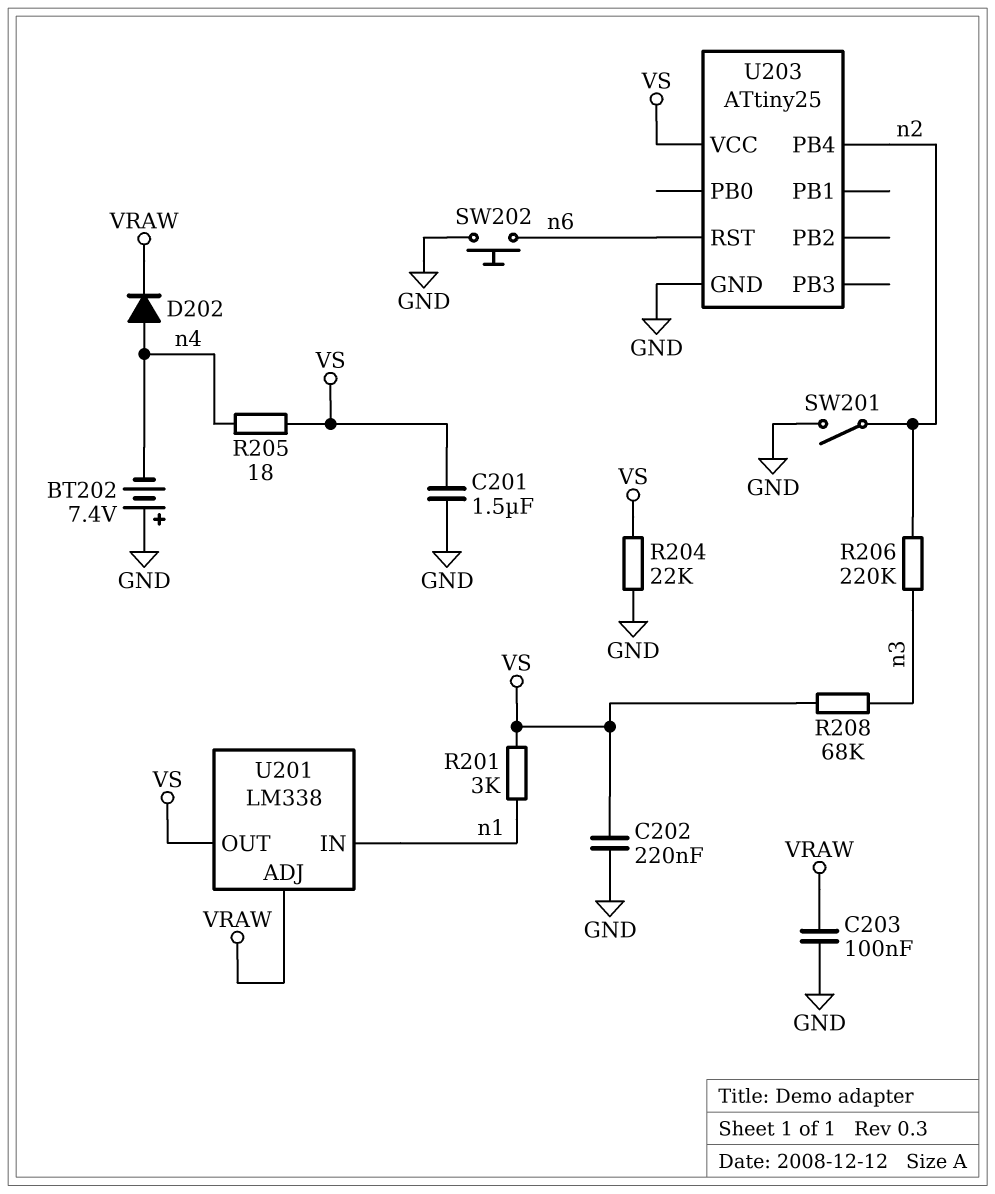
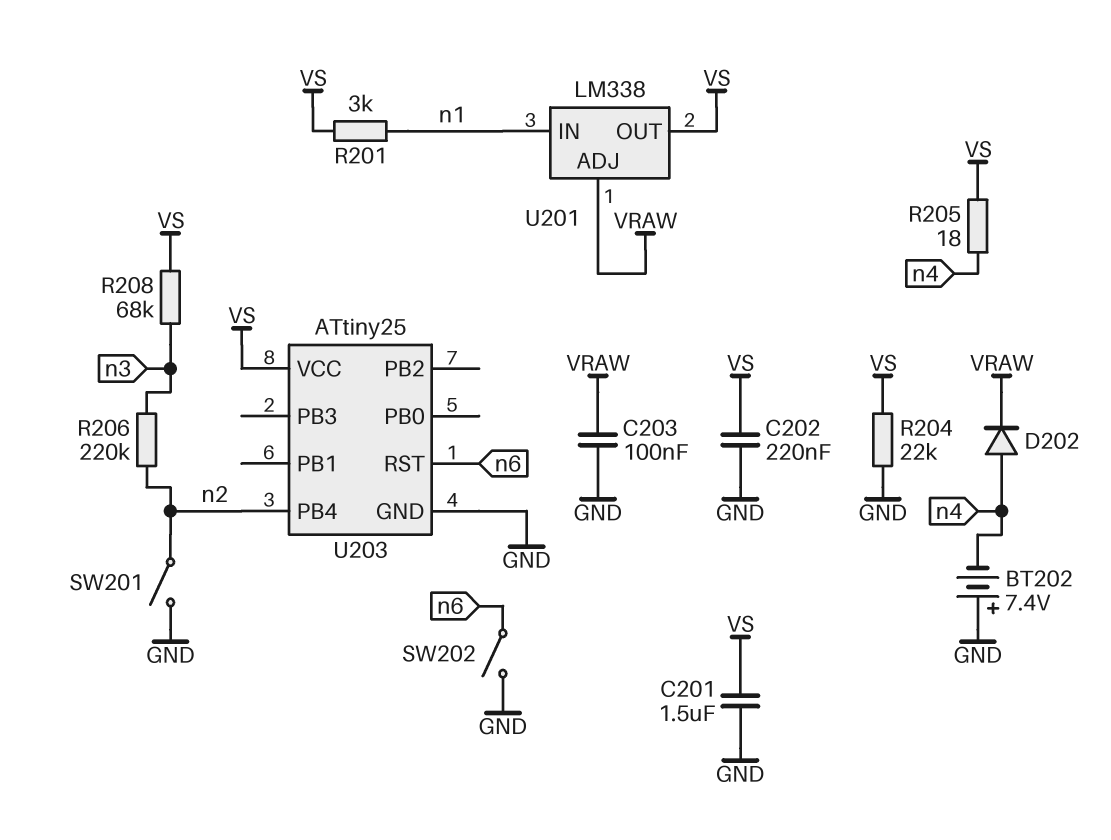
SW202: button (GND, n6) -> switch (GND, n6)

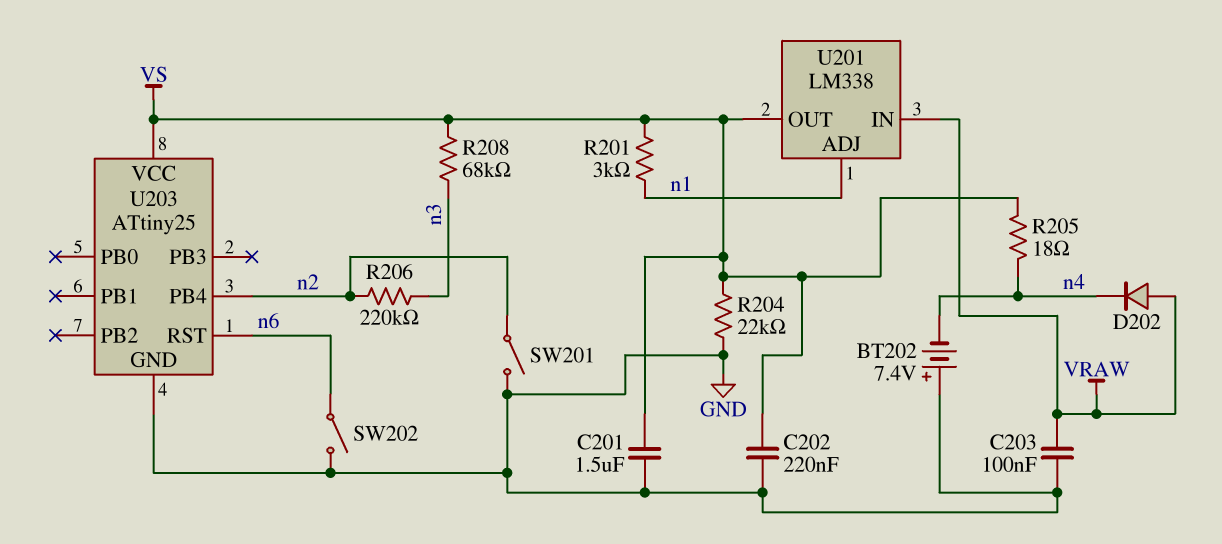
D202: diode (A n4, K VRAW) -> diode (A VRAW, K n4)
U201 pin ADJ: VRAW -> n1
U201 pin IN: n1 -> VRAW

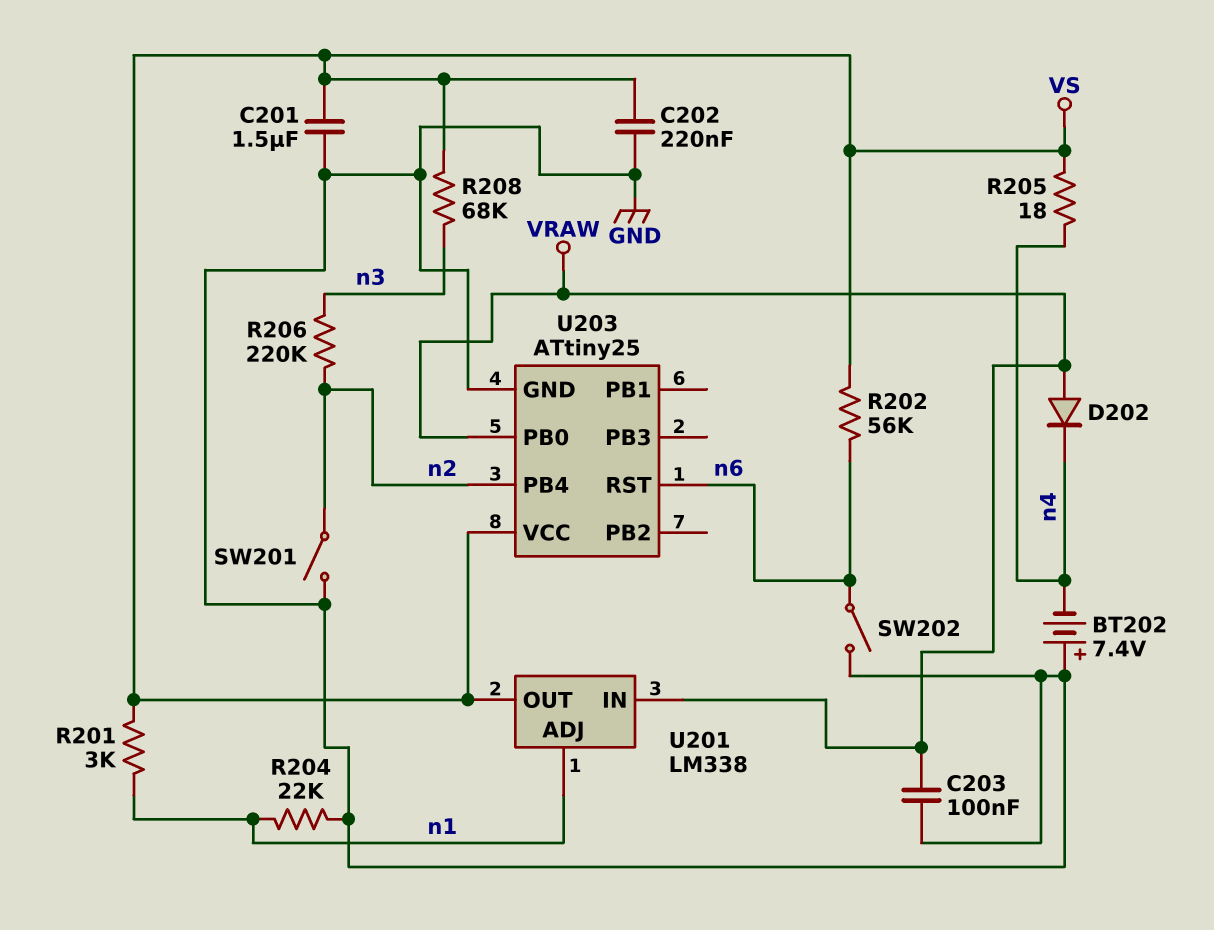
R202: none -> 56k (VS, n6)
R204: 22k (GND, VS) -> 22k (GND, n1)
U203 pin PB0: none -> VRAW

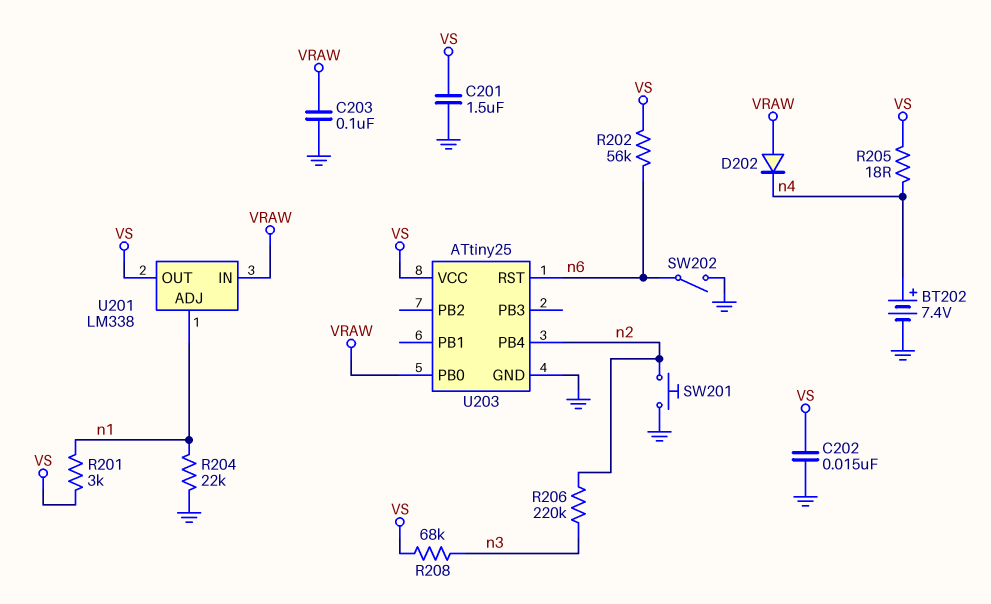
BT202: 7.4V (plus GND, minus n4) -> 7.4V (plus n4, minus GND)
C202: 220nF (GND, VS) -> 15nF (GND, VS)
SW201: switch (GND, n2) -> button (GND, n2)

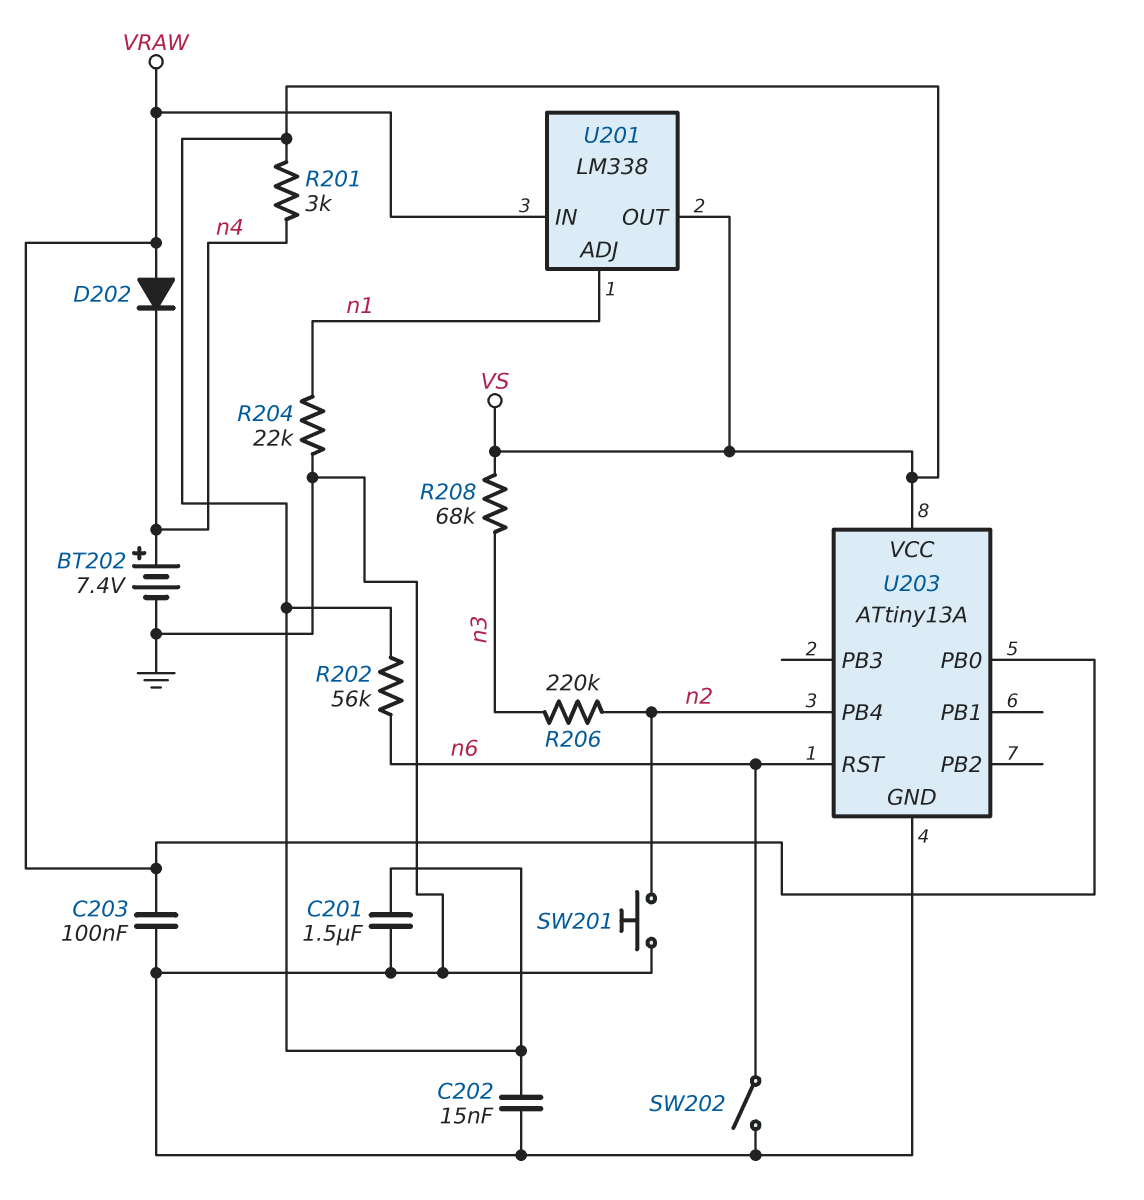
R201: 3k (VS, n1) -> 3k (VS, n4)
R205: 18 (VS, n4) -> none
U203: ATtiny25 -> ATtiny13A

